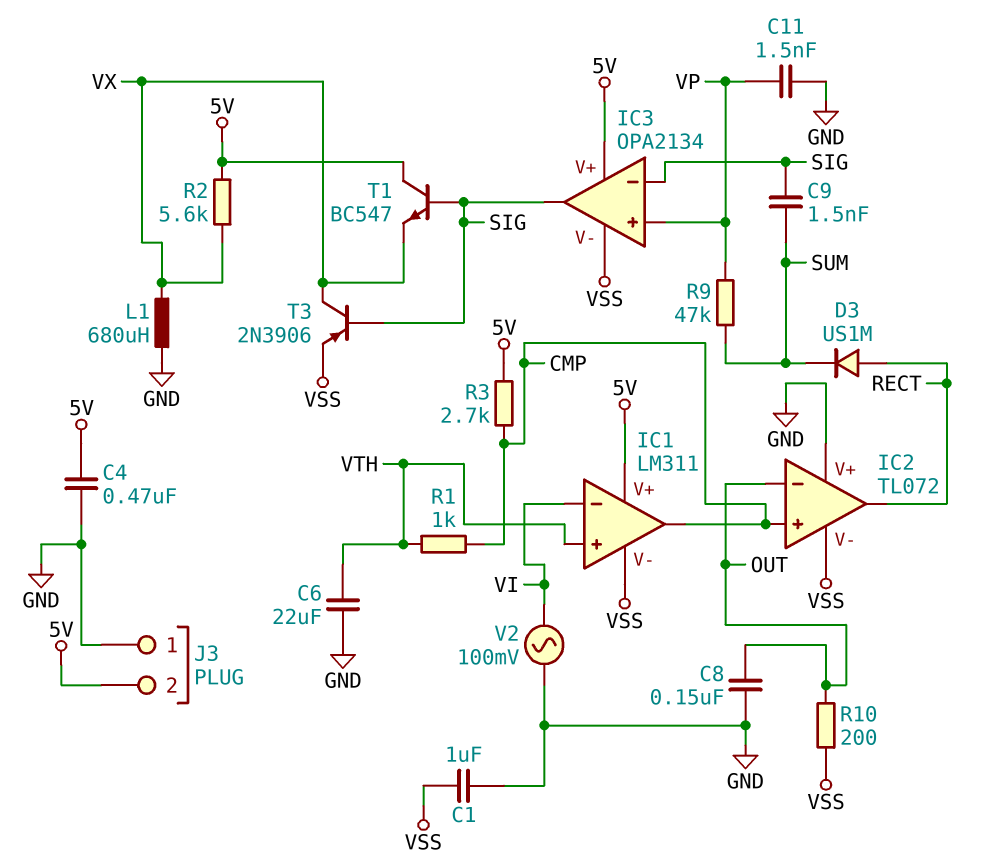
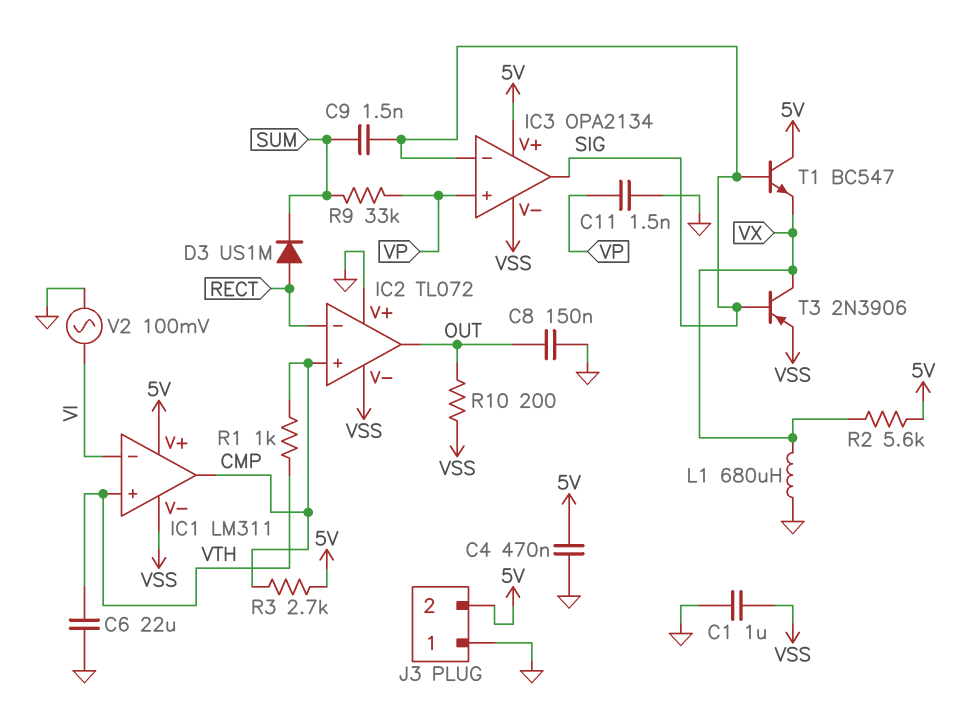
IC2 pin in-: OUT -> RECT
IC2 pin out: RECT -> OUT
R9: 47k (SUM, VP) -> 33k (SUM, VP)

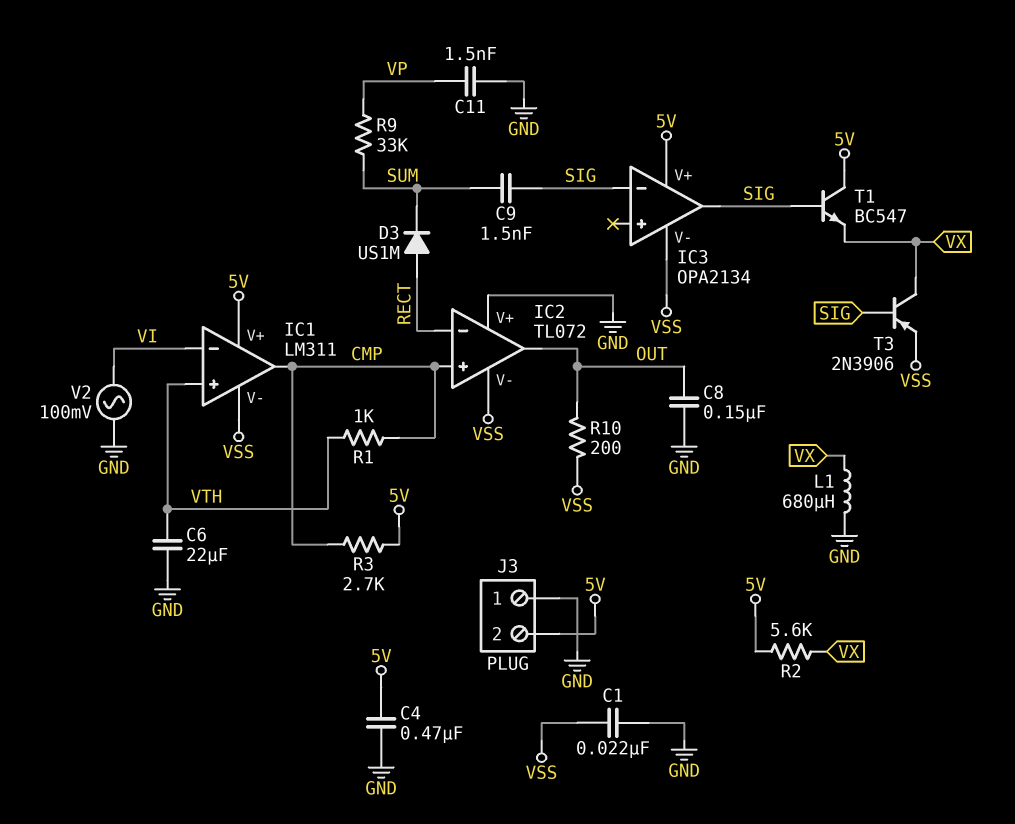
C1: 1uF (GND, VSS) -> 22nF (GND, VSS)
IC3 pin in+: VP -> none

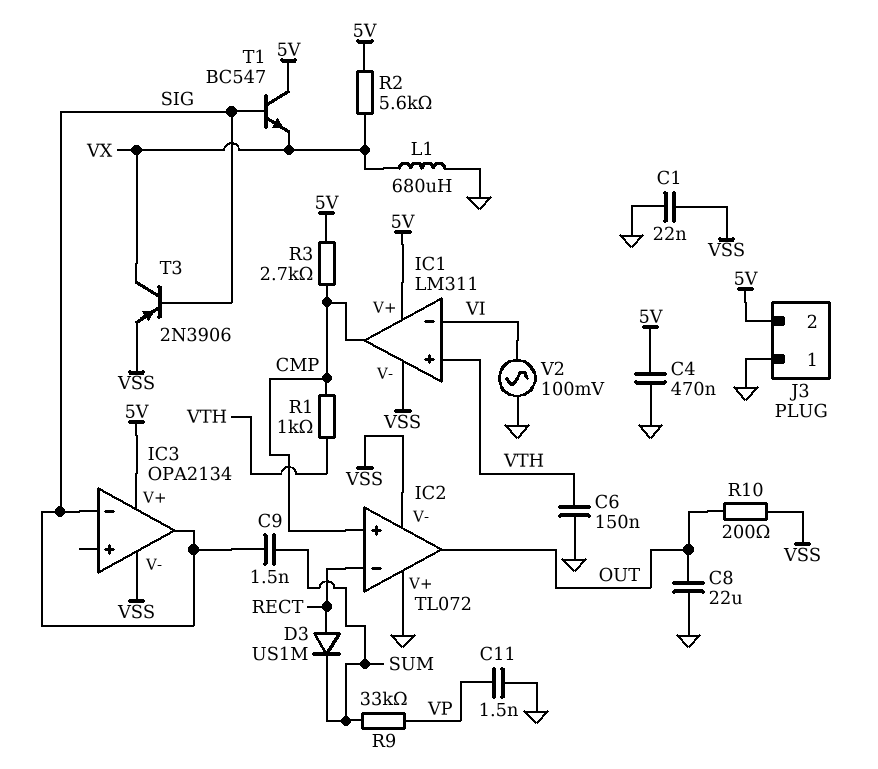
C6: 22uF (GND, VTH) -> 150nF (GND, VTH)
C8: 150nF (GND, OUT) -> 22uF (GND, OUT)

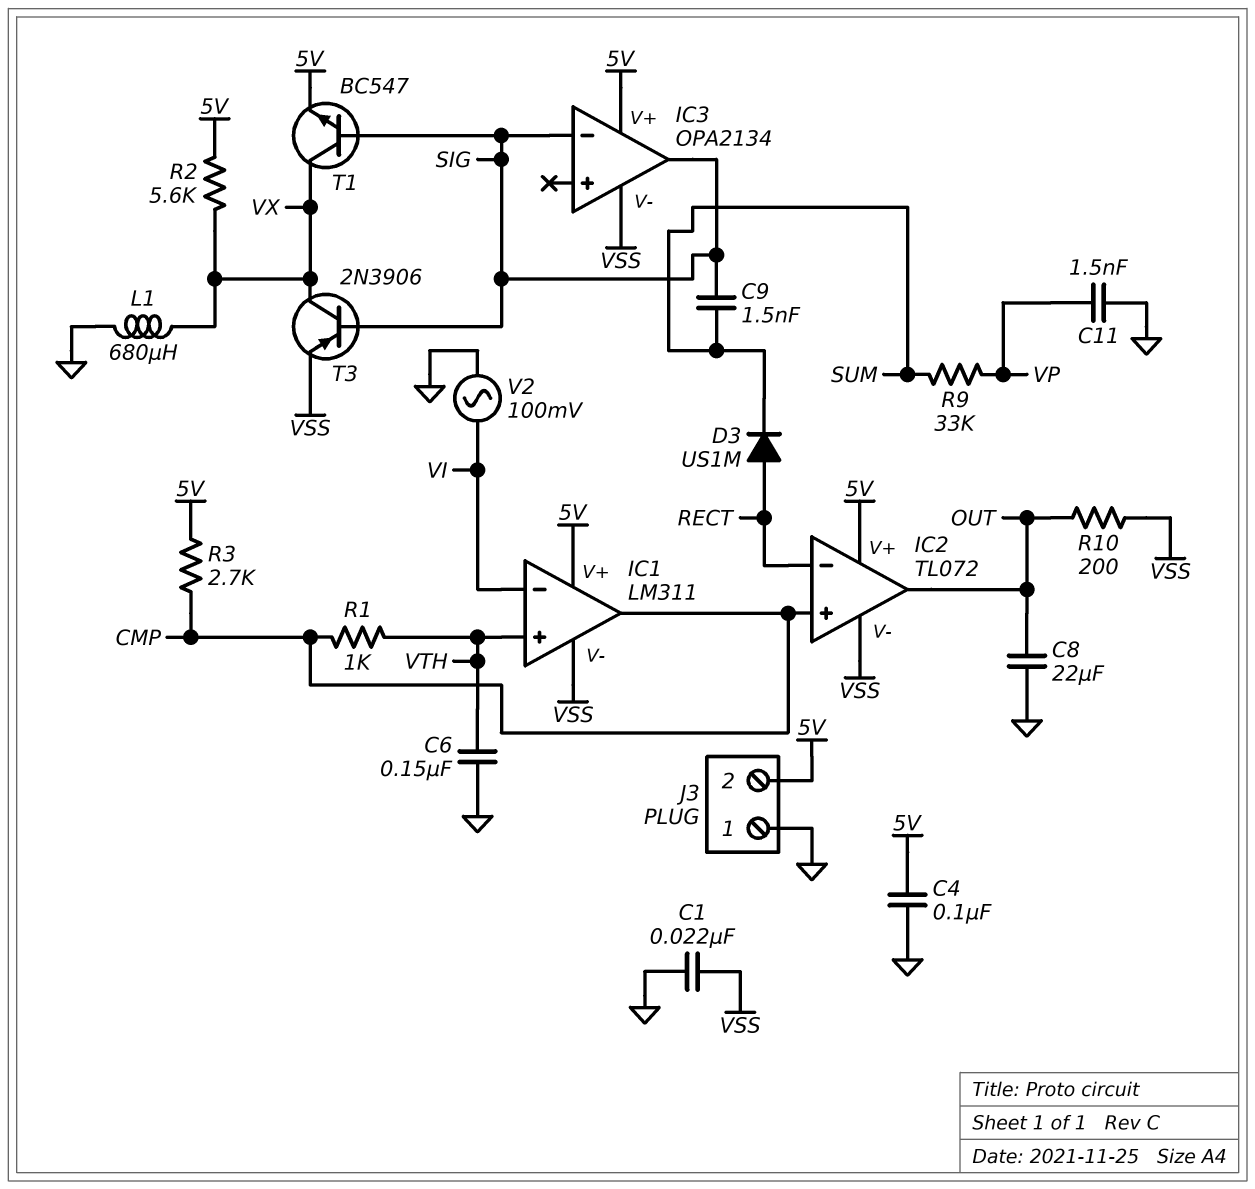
C4: 470nF (5V, GND) -> 100nF (5V, GND)
IC2 pin V+: GND -> 5V
T1: NPN BC547 (B SIG, C 5V, E VX) -> NPN BC547 (B SIG, C VX, E 5V)

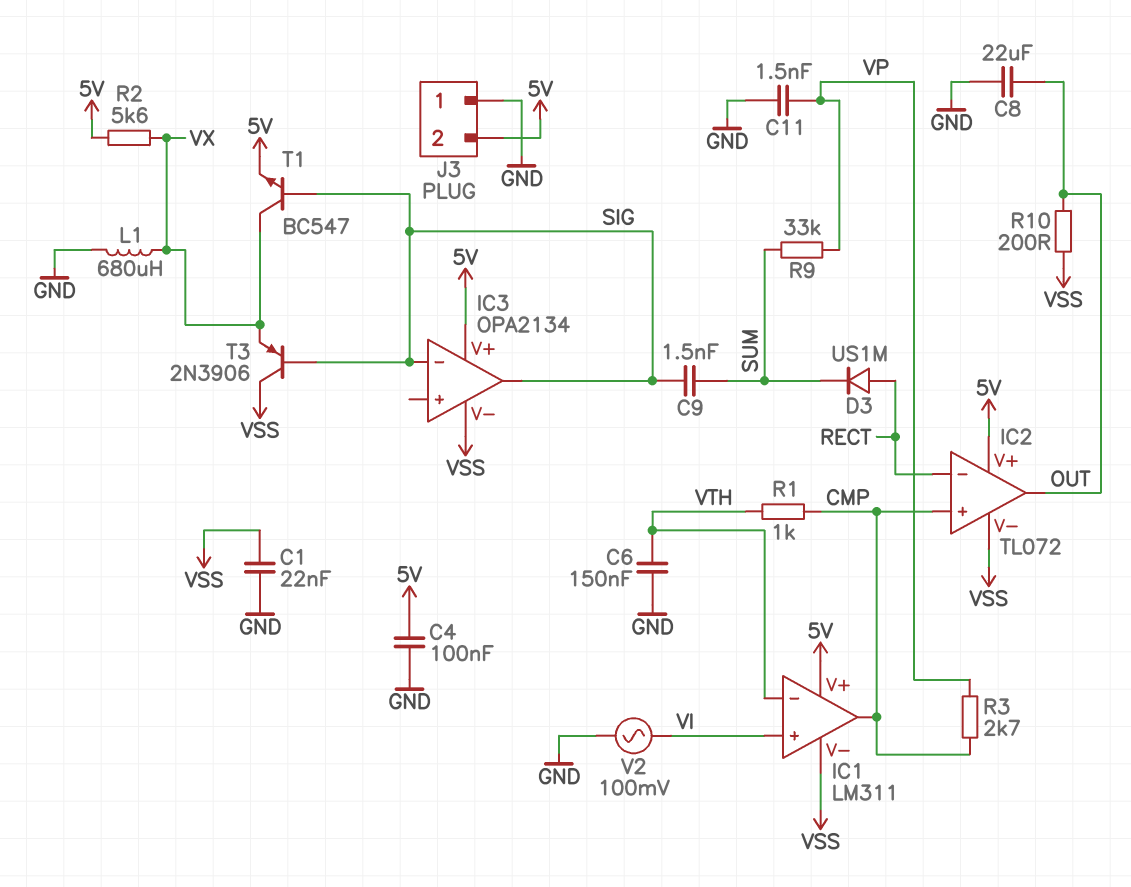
IC1 pin in+: VTH -> VI
IC1 pin in-: VI -> VTH
R3: 2.7k (5V, CMP) -> 2.7k (CMP, VP)
T3: PNP 2N3906 (B SIG, C VX, E VSS) -> PNP 2N3906 (B SIG, C VSS, E VX)

